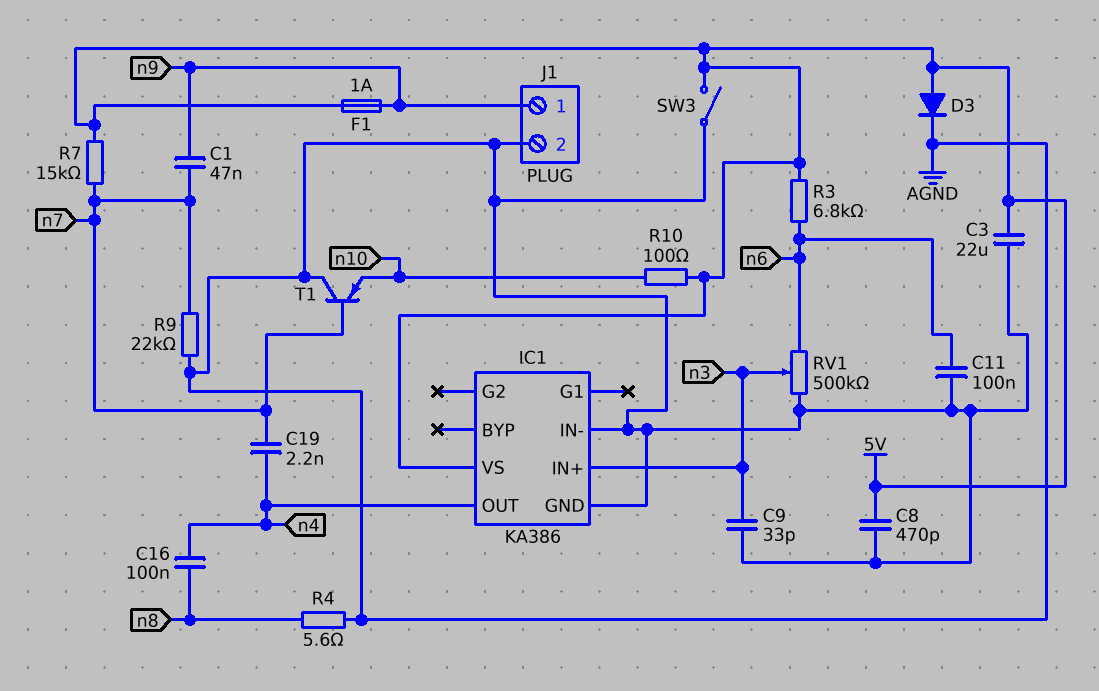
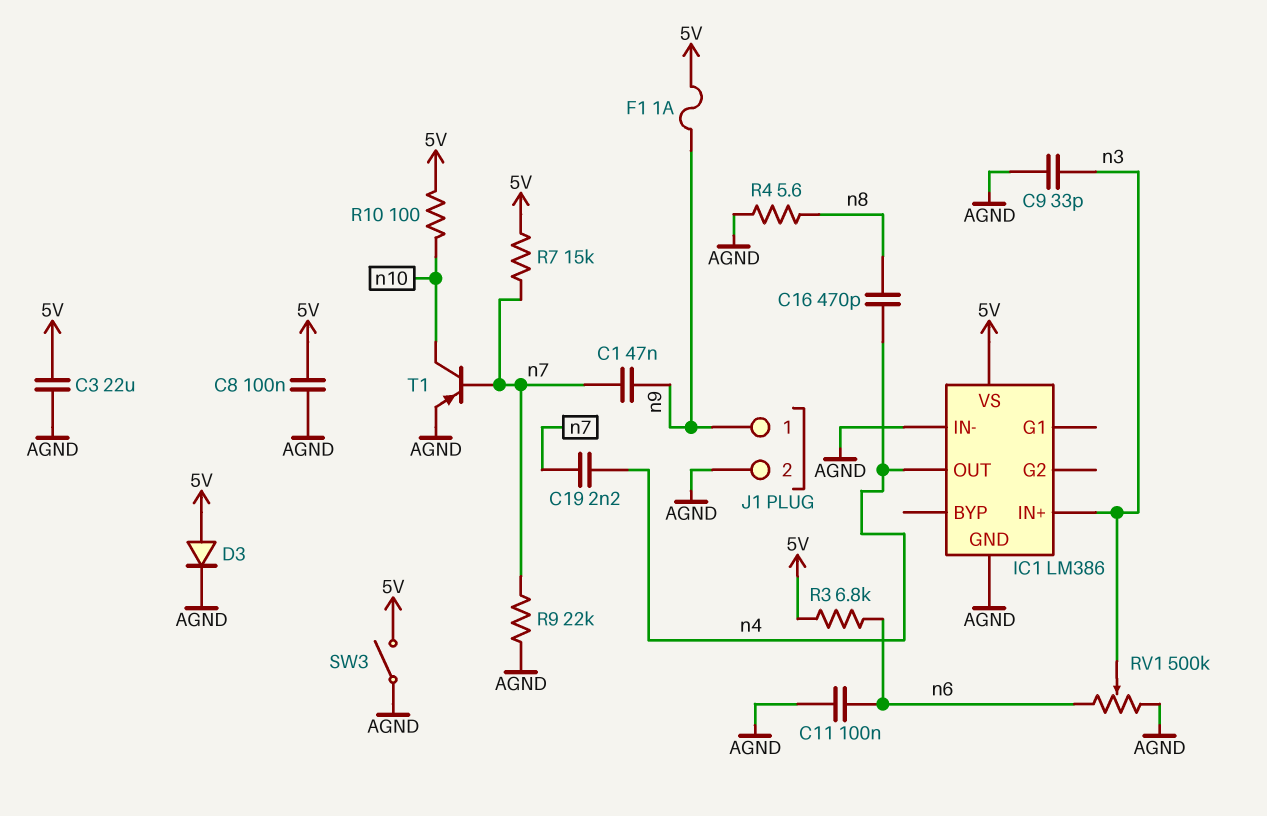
C8: 470pF (5V, AGND) -> 100nF (5V, AGND)
C16: 100nF (n4, n8) -> 470pF (n4, n8)
IC1: KA386 -> LM386
T1: PNP (B n7, C AGND, E n10) -> PNP (B n7, C n10, E AGND)

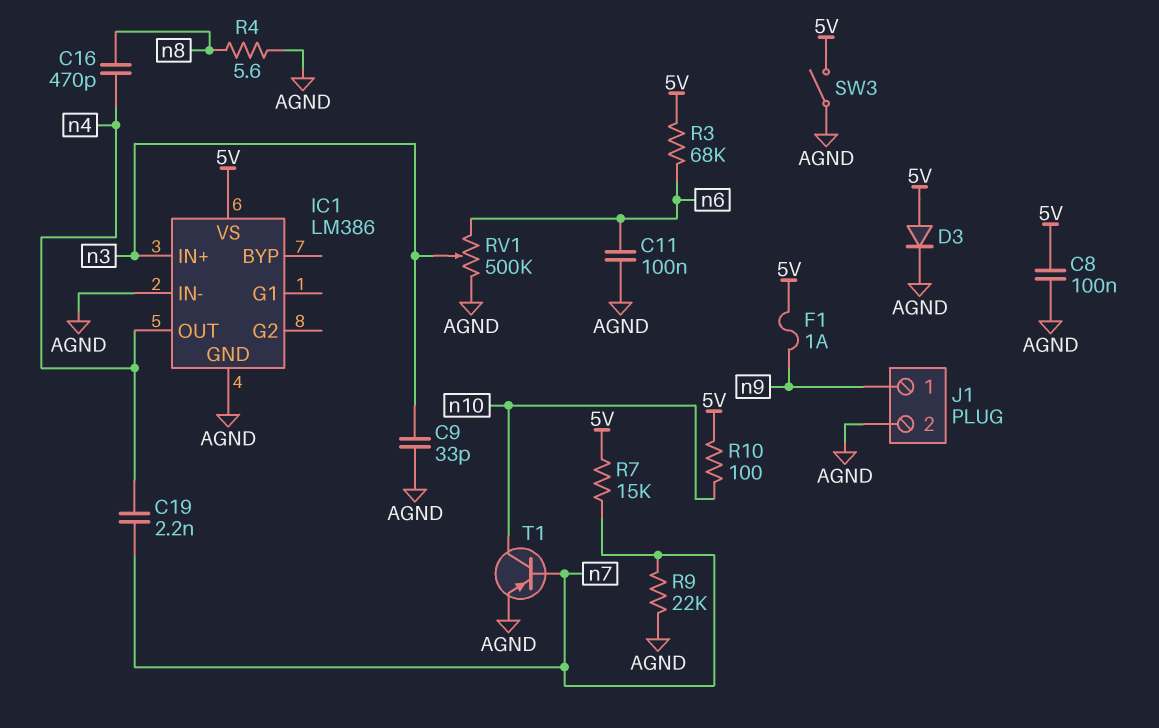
C1: 47nF (n7, n9) -> none
C3: 22uF (5V, AGND) -> none
R3: 6.8k (5V, n6) -> 68k (5V, n6)

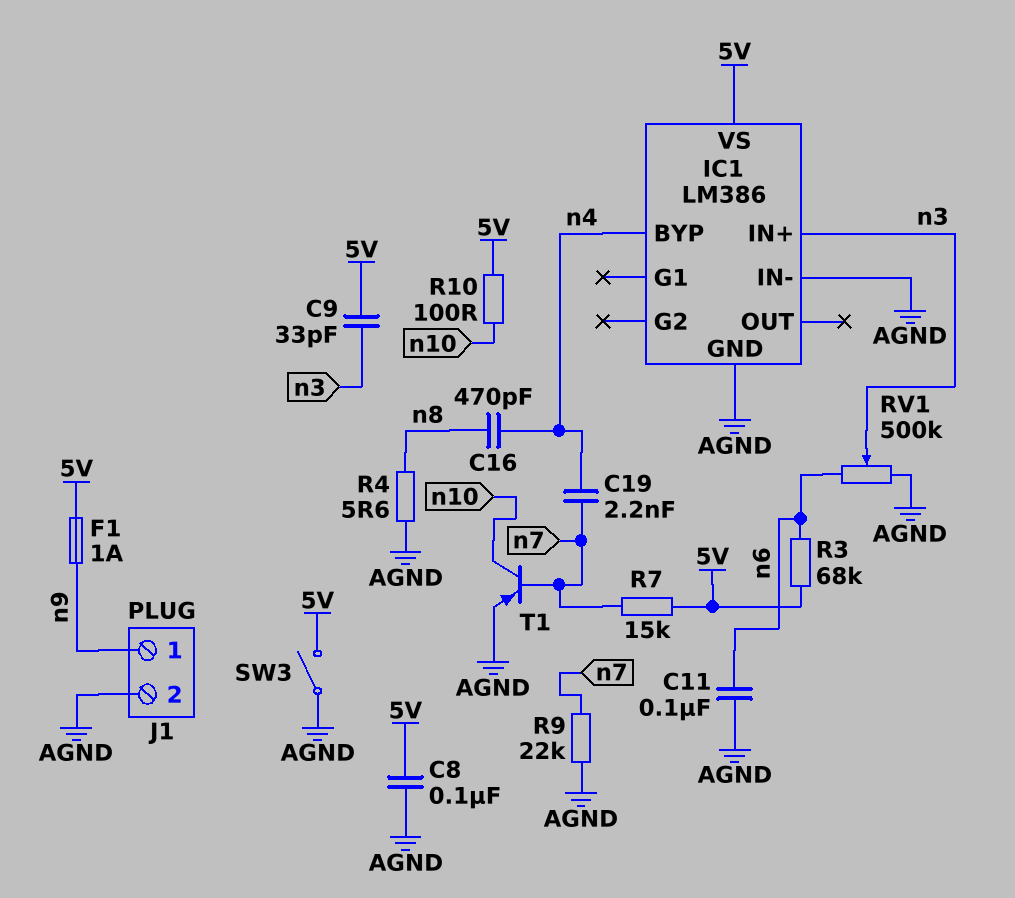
C9: 33pF (AGND, n3) -> 33pF (5V, n3)
D3: diode (A 5V, K AGND) -> none
IC1 pin BYP: none -> n4
IC1 pin OUT: n4 -> none

